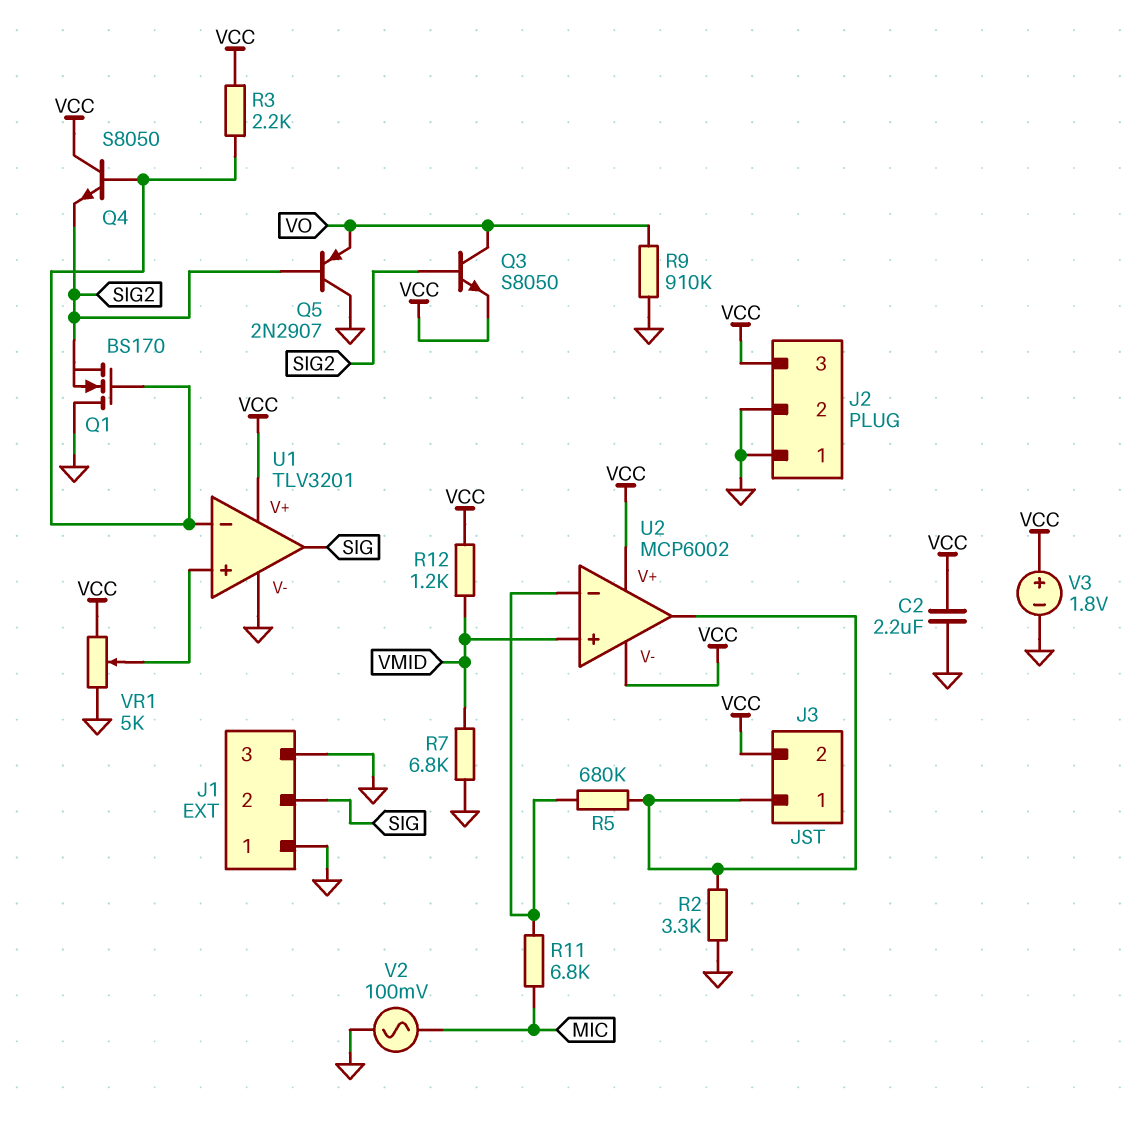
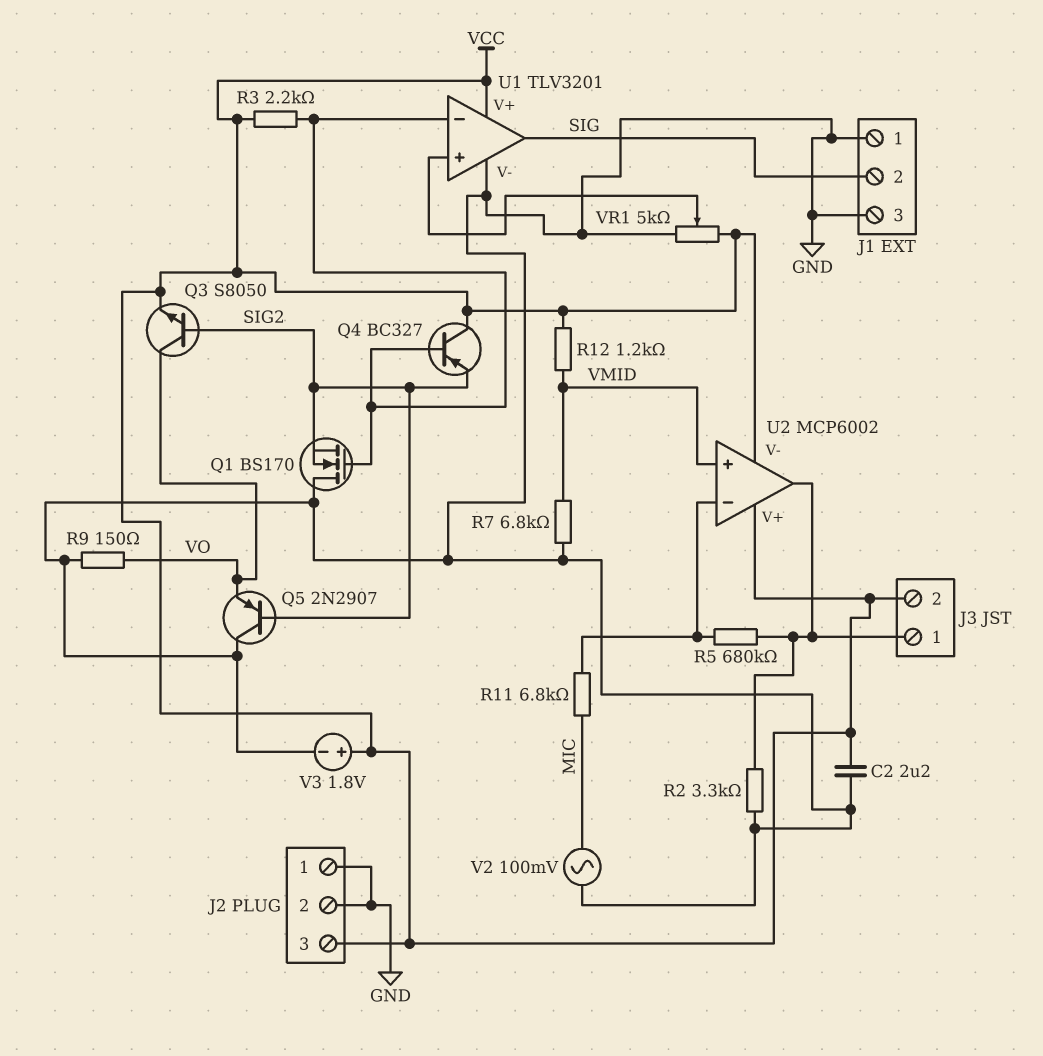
Q4: NPN S8050 (B U1/in-, C VCC, E SIG2) -> PNP BC327 (B U1/in-, C VCC, E SIG2)
R9: 910k (GND, VO) -> 150 (GND, VO)

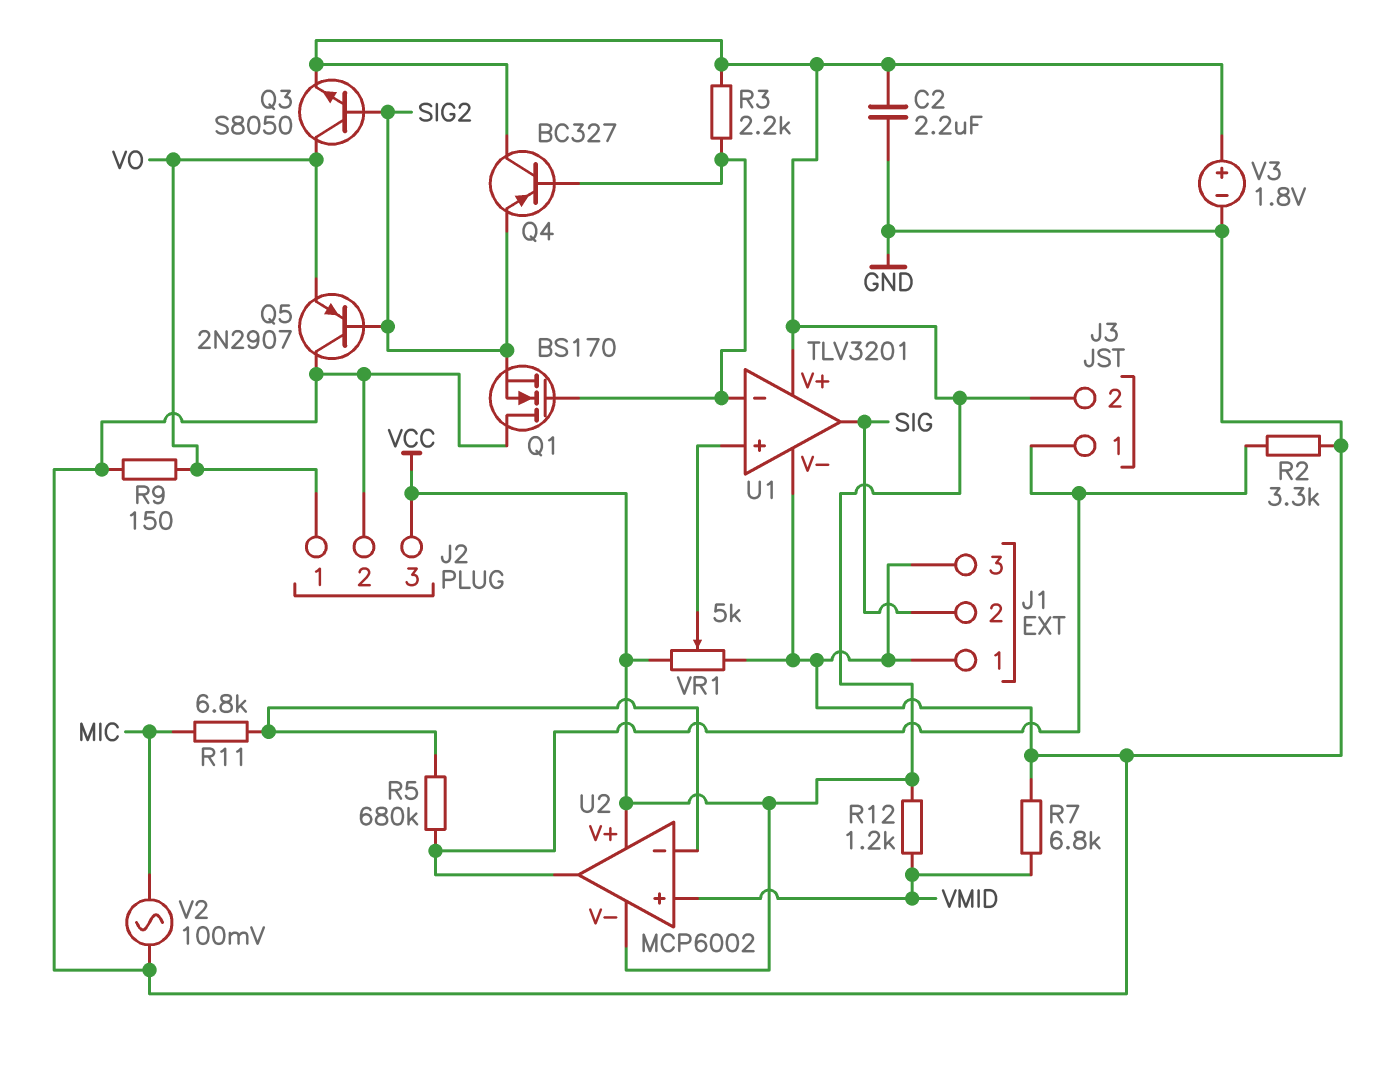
J2 pin 1: GND -> VO

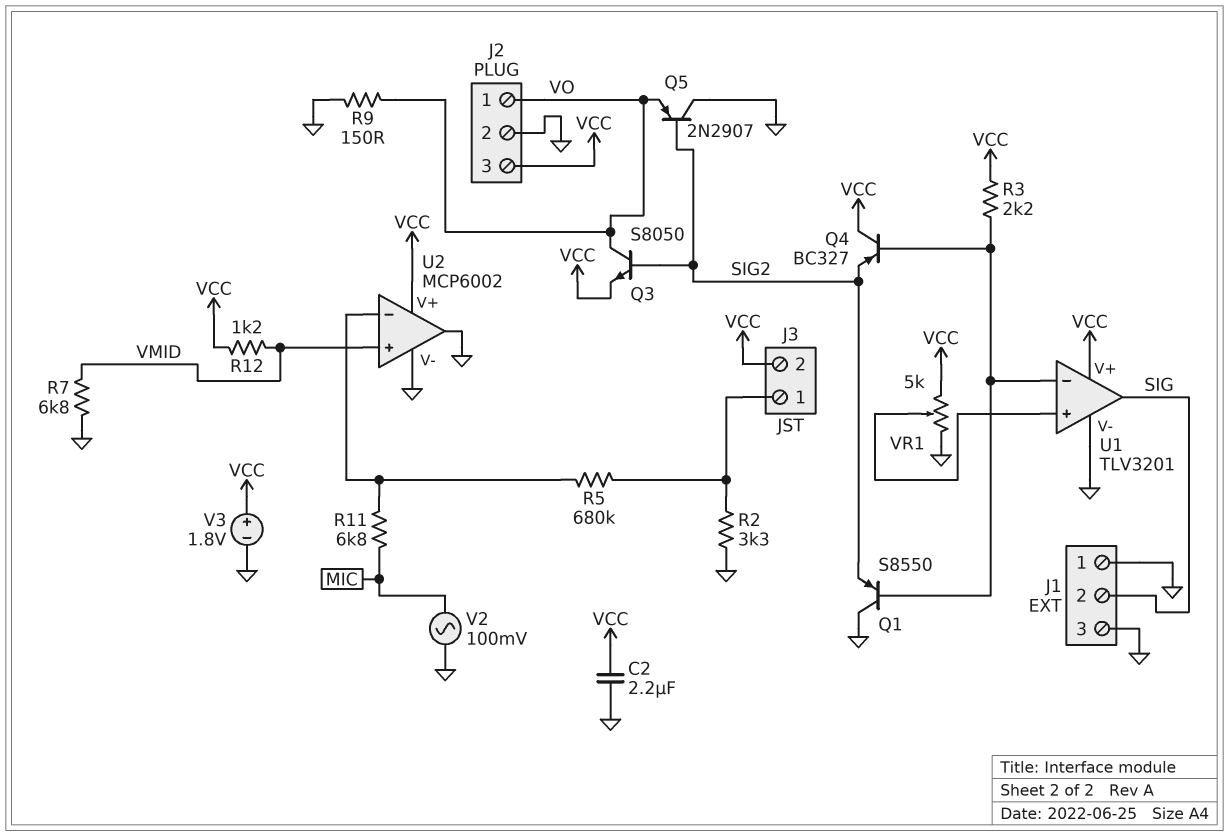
Q1: NMOS BS170 (G U1/in-, D GND, S SIG2) -> PNP S8550 (B U1/in-, C GND, E SIG2)
U2 pin V-: VCC -> GND
U2 pin out: J3/1 -> GND

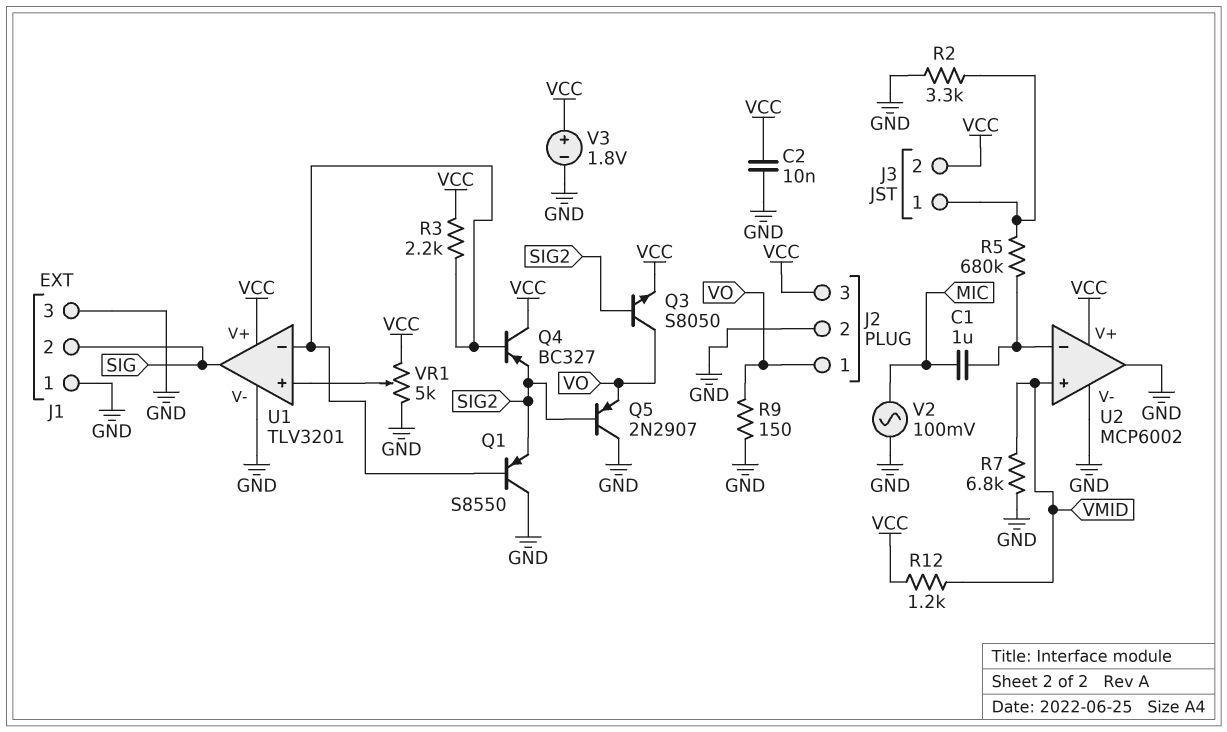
C1: none -> 1uF (MIC, U2/in-)
C2: 2.2uF (GND, VCC) -> 10nF (GND, VCC)
R11: 6.8k (MIC, U2/in-) -> none

